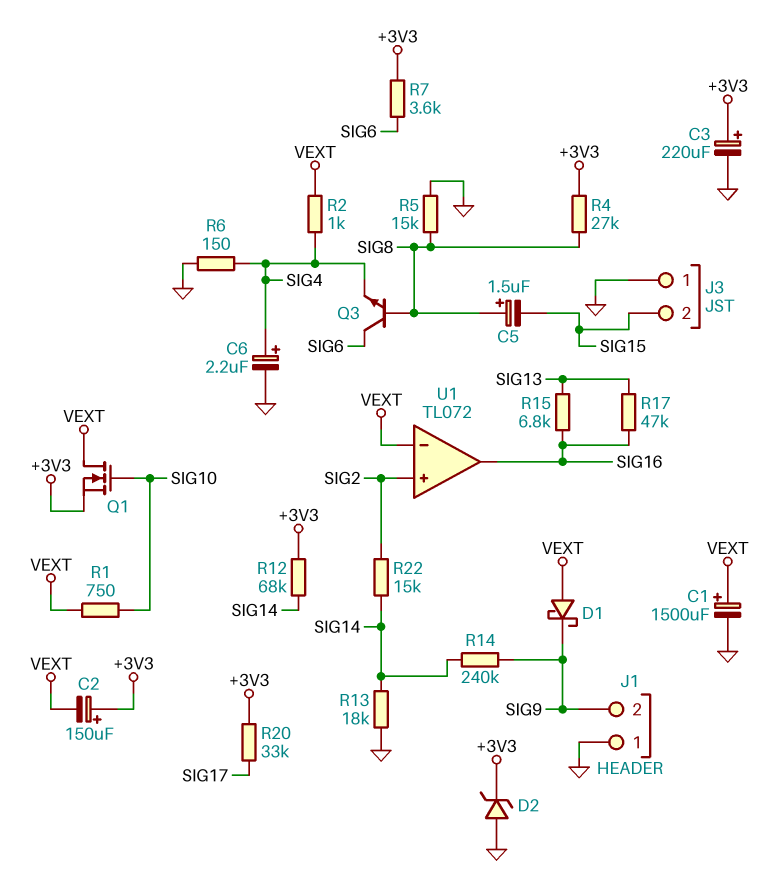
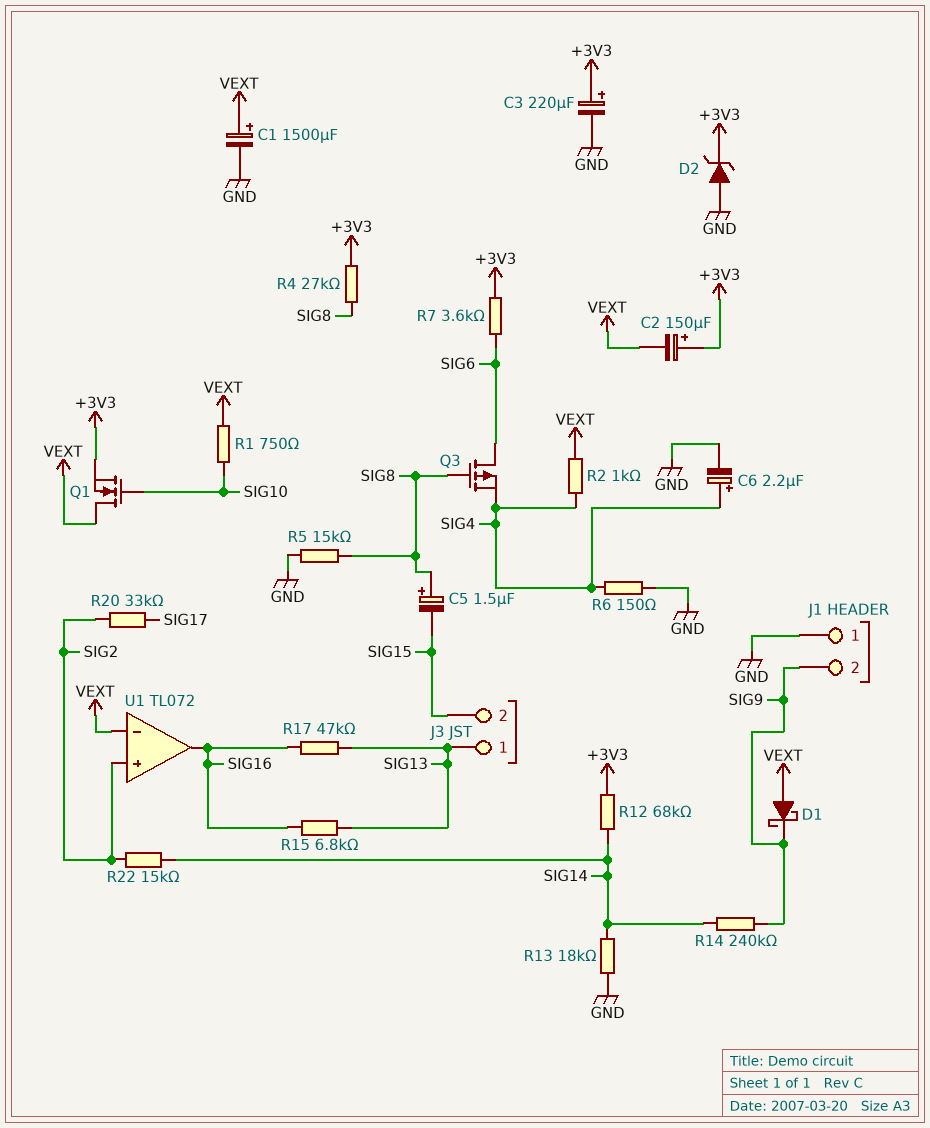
J3 pin 1: GND -> SIG13
Q3: NPN (B SIG8, C SIG6, E SIG4) -> PMOS (G SIG8, D SIG6, S SIG4)
R20: 33k (+3V3, SIG17) -> 33k (SIG2, SIG17)

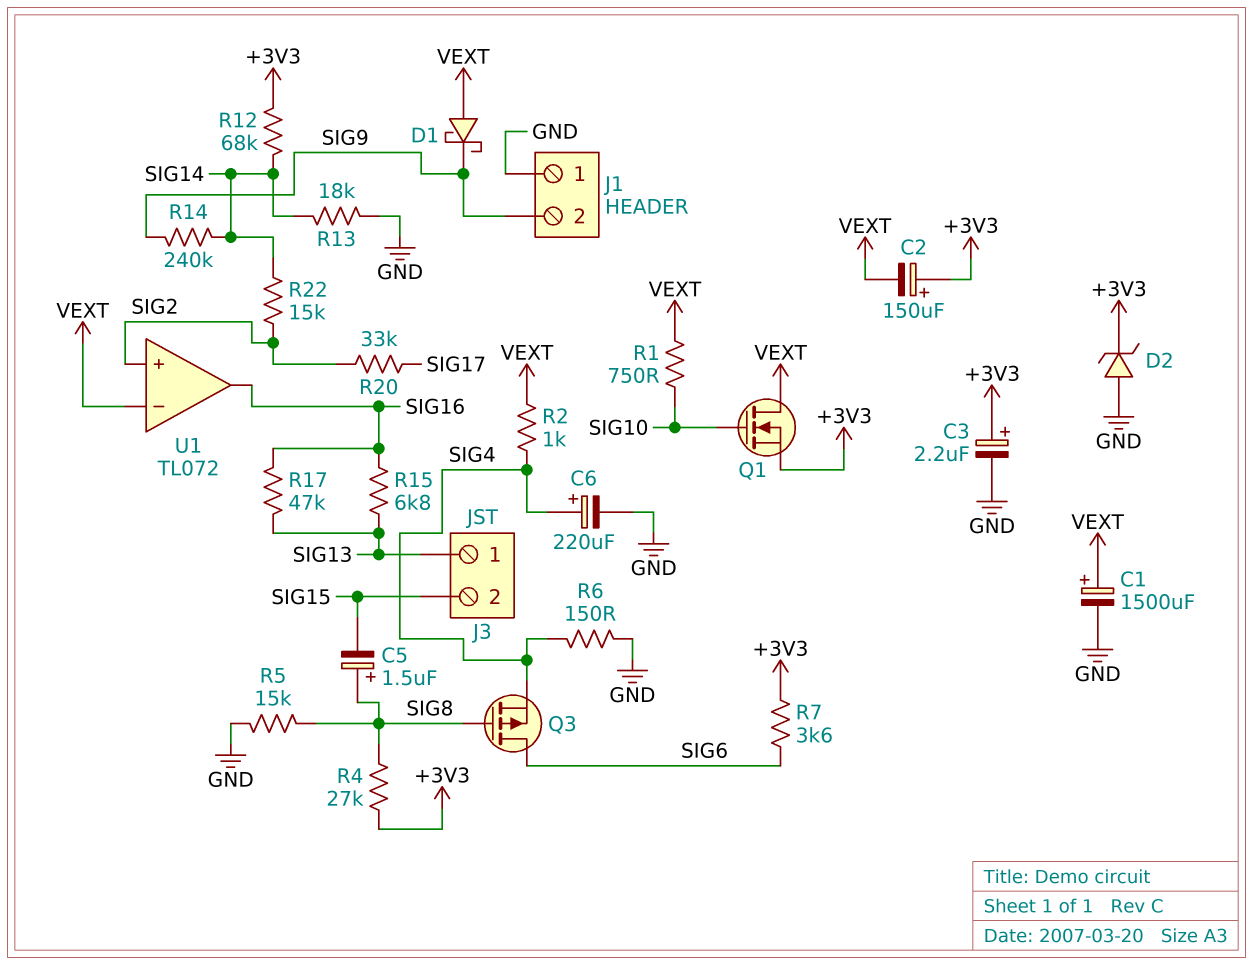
C3: 220uF (plus +3V3, minus GND) -> 2.2uF (plus +3V3, minus GND)
C6: 2.2uF (plus SIG4, minus GND) -> 220uF (plus SIG4, minus GND)

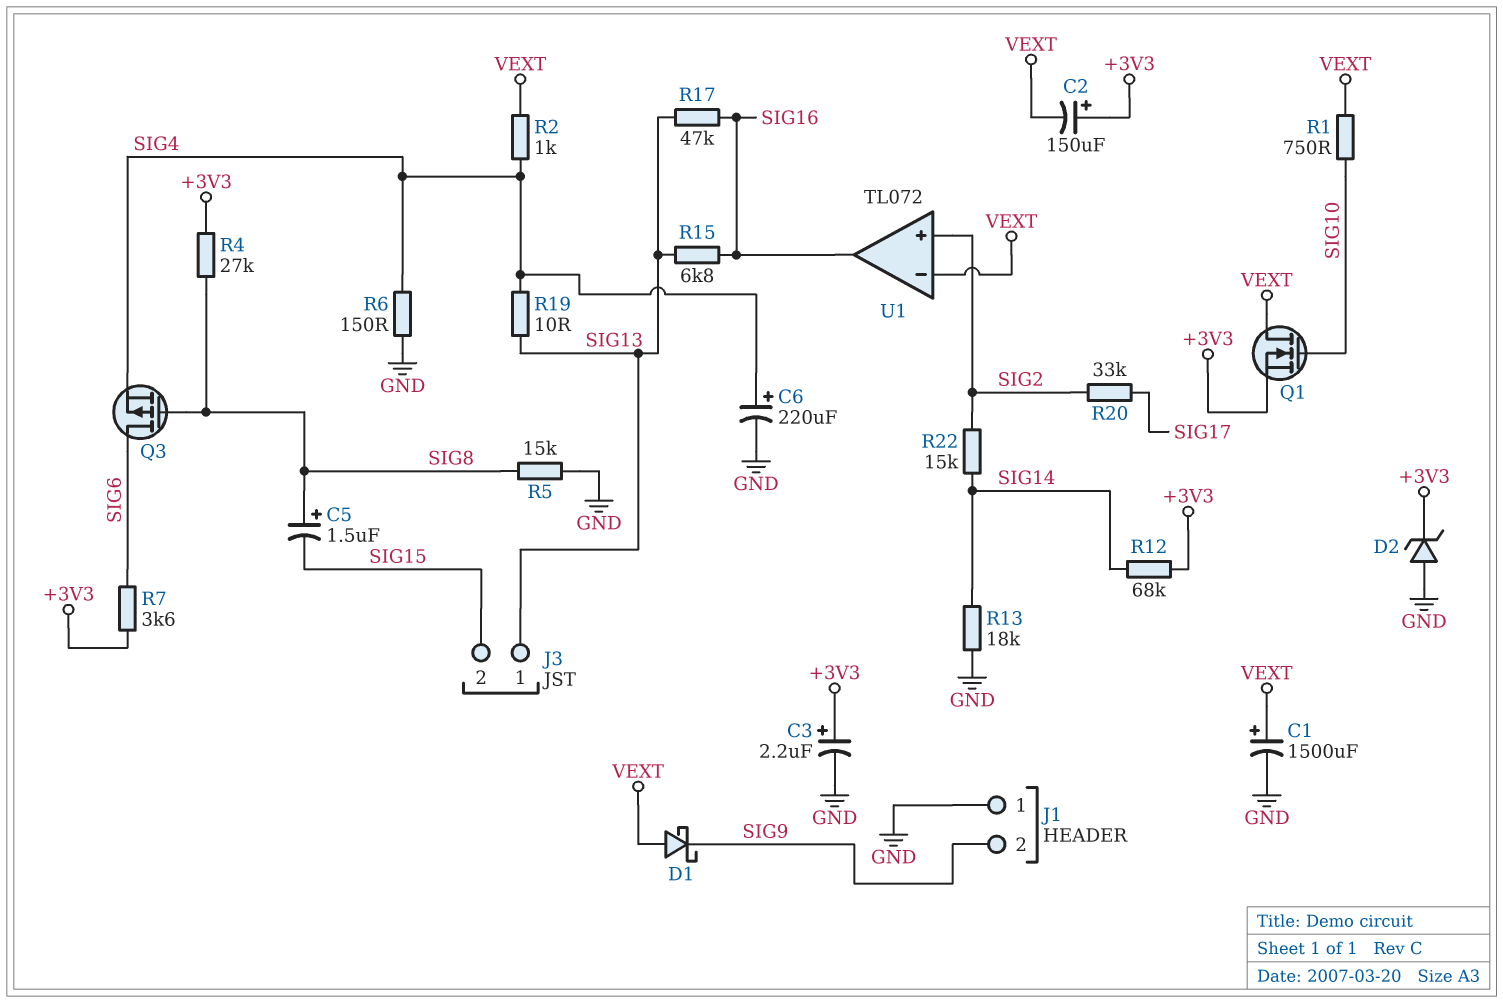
R14: 240k (SIG9, SIG14) -> none
R19: none -> 10 (SIG4, SIG13)

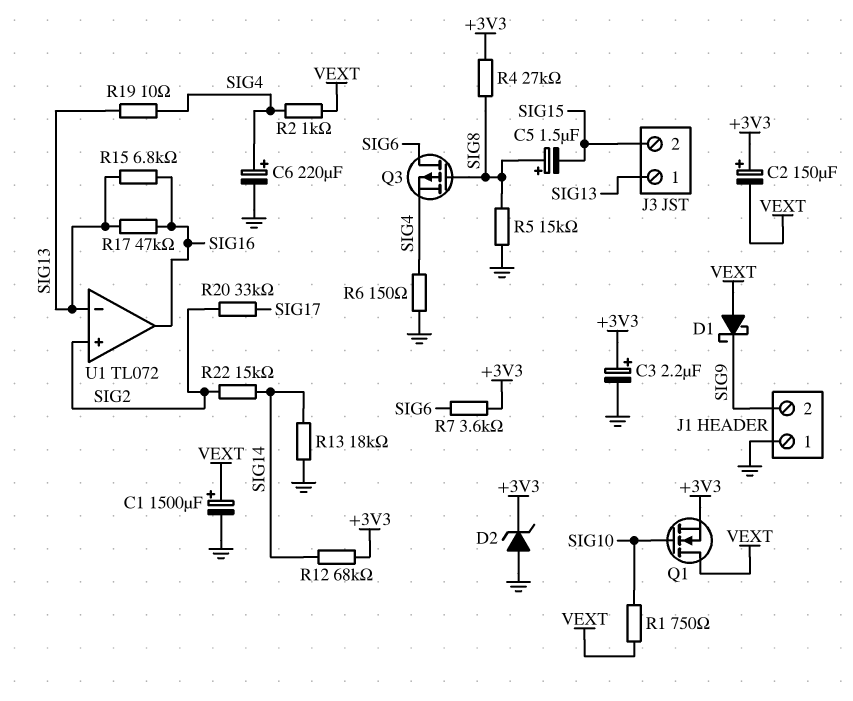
U1 pin in-: VEXT -> SIG13

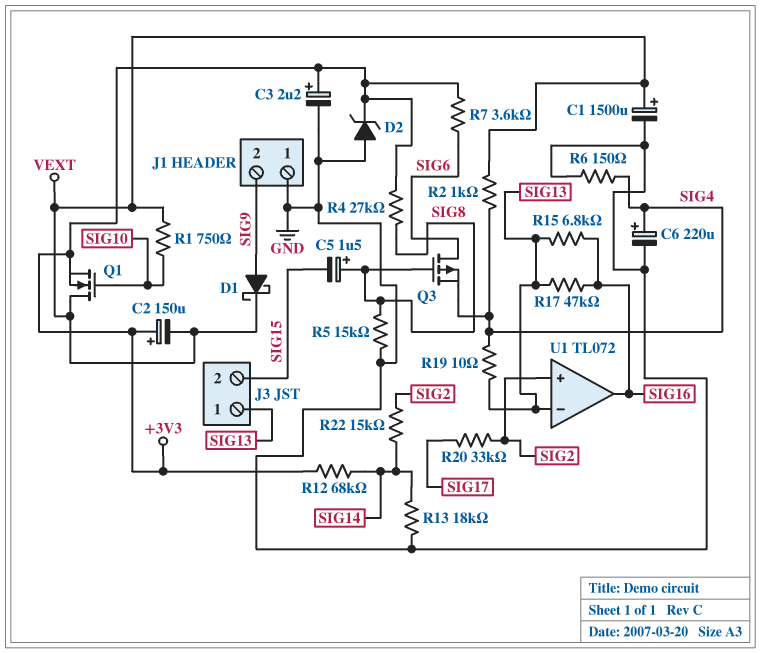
D1: schottky (A VEXT, K SIG9) -> schottky (A SIG9, K VEXT)

